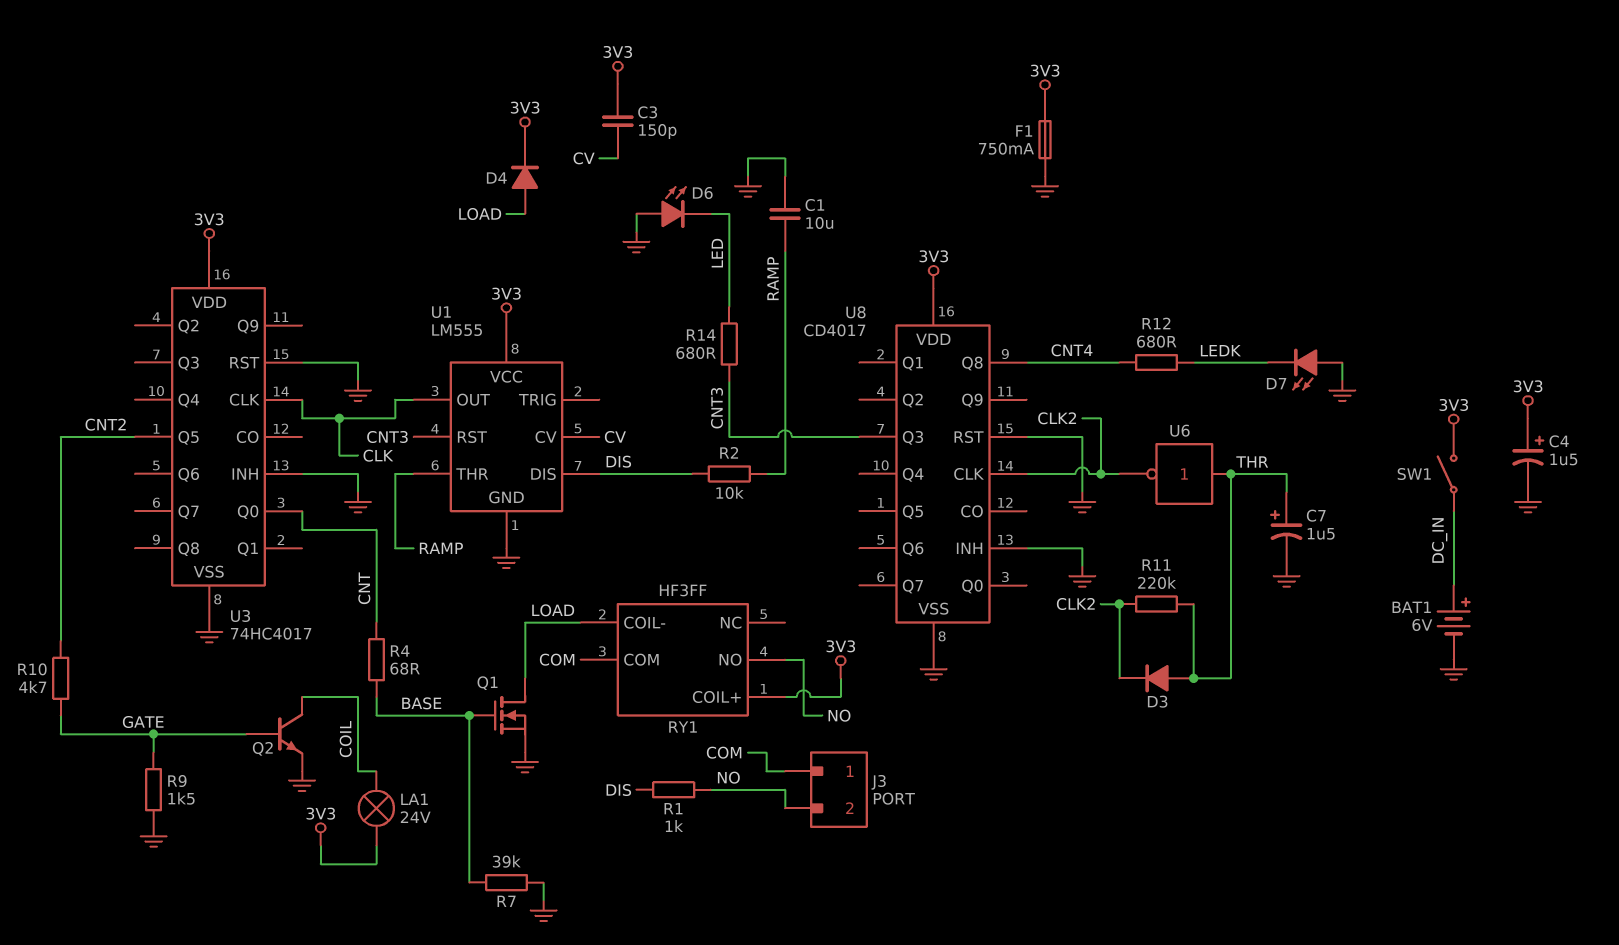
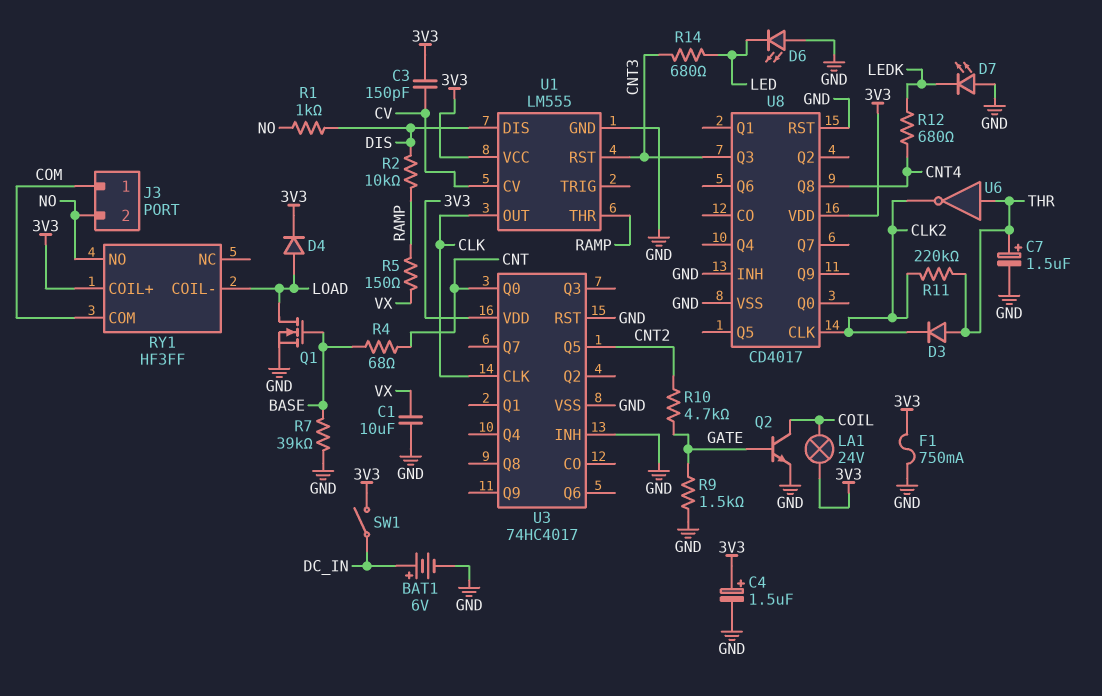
C1: 10uF (GND, RAMP) -> 10uF (GND, VX)
R5: none -> 150 (RAMP, VX)

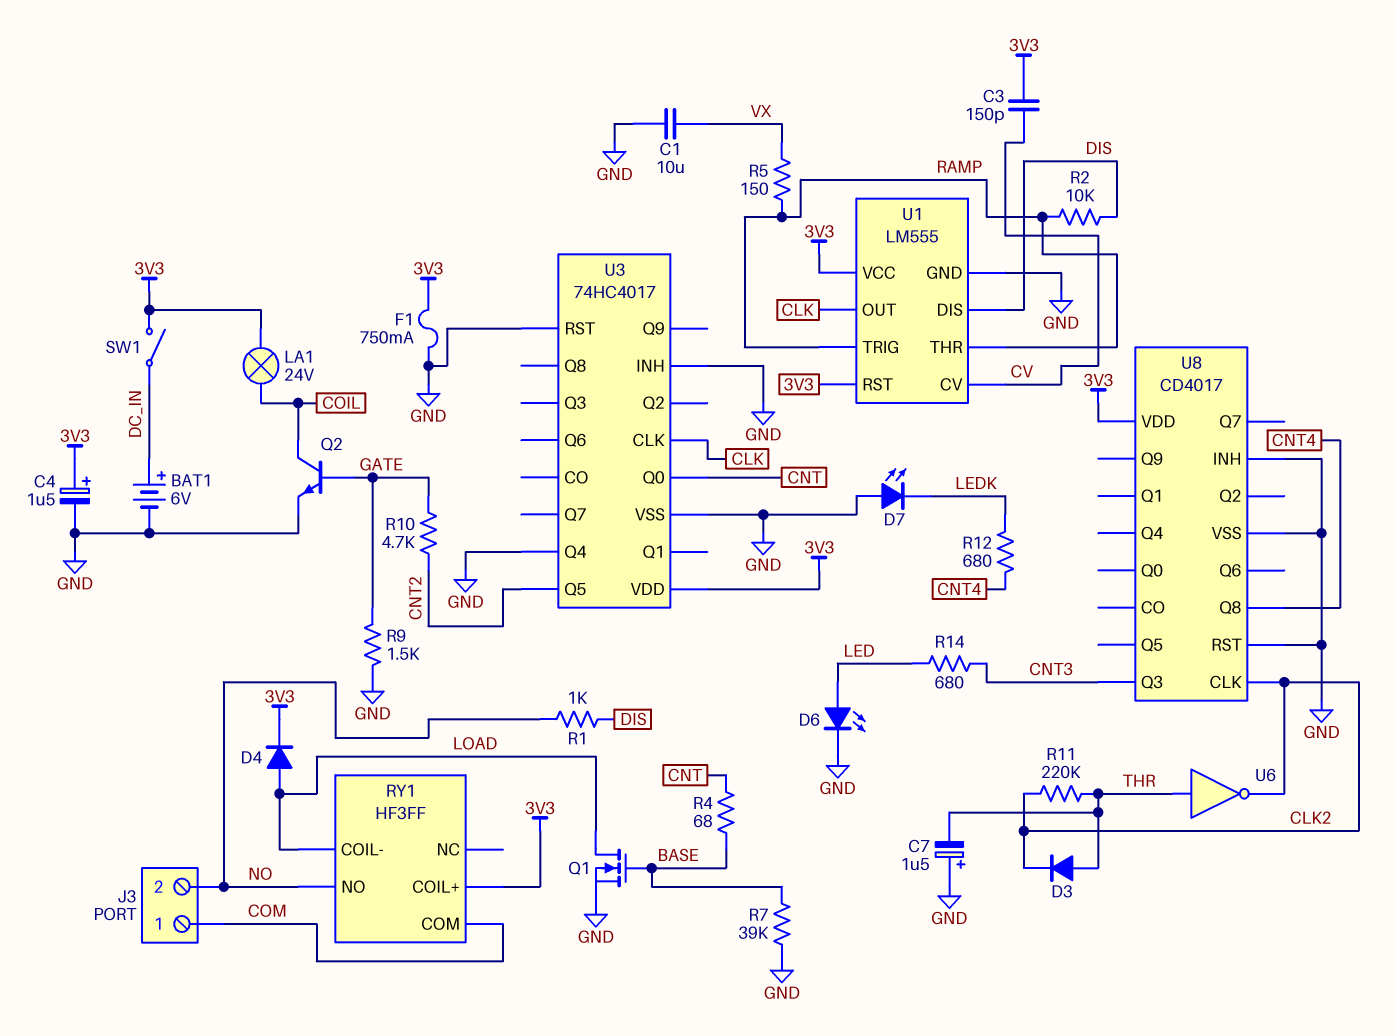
C7: 1.5uF (plus THR, minus GND) -> 1.5uF (plus GND, minus THR)
D6: LED (A GND, K LED) -> LED (A LED, K GND)
U1 pin RST: CNT3 -> 3V3
U1 pin TRIG: none -> RAMP
U3 pin Q4: none -> GND

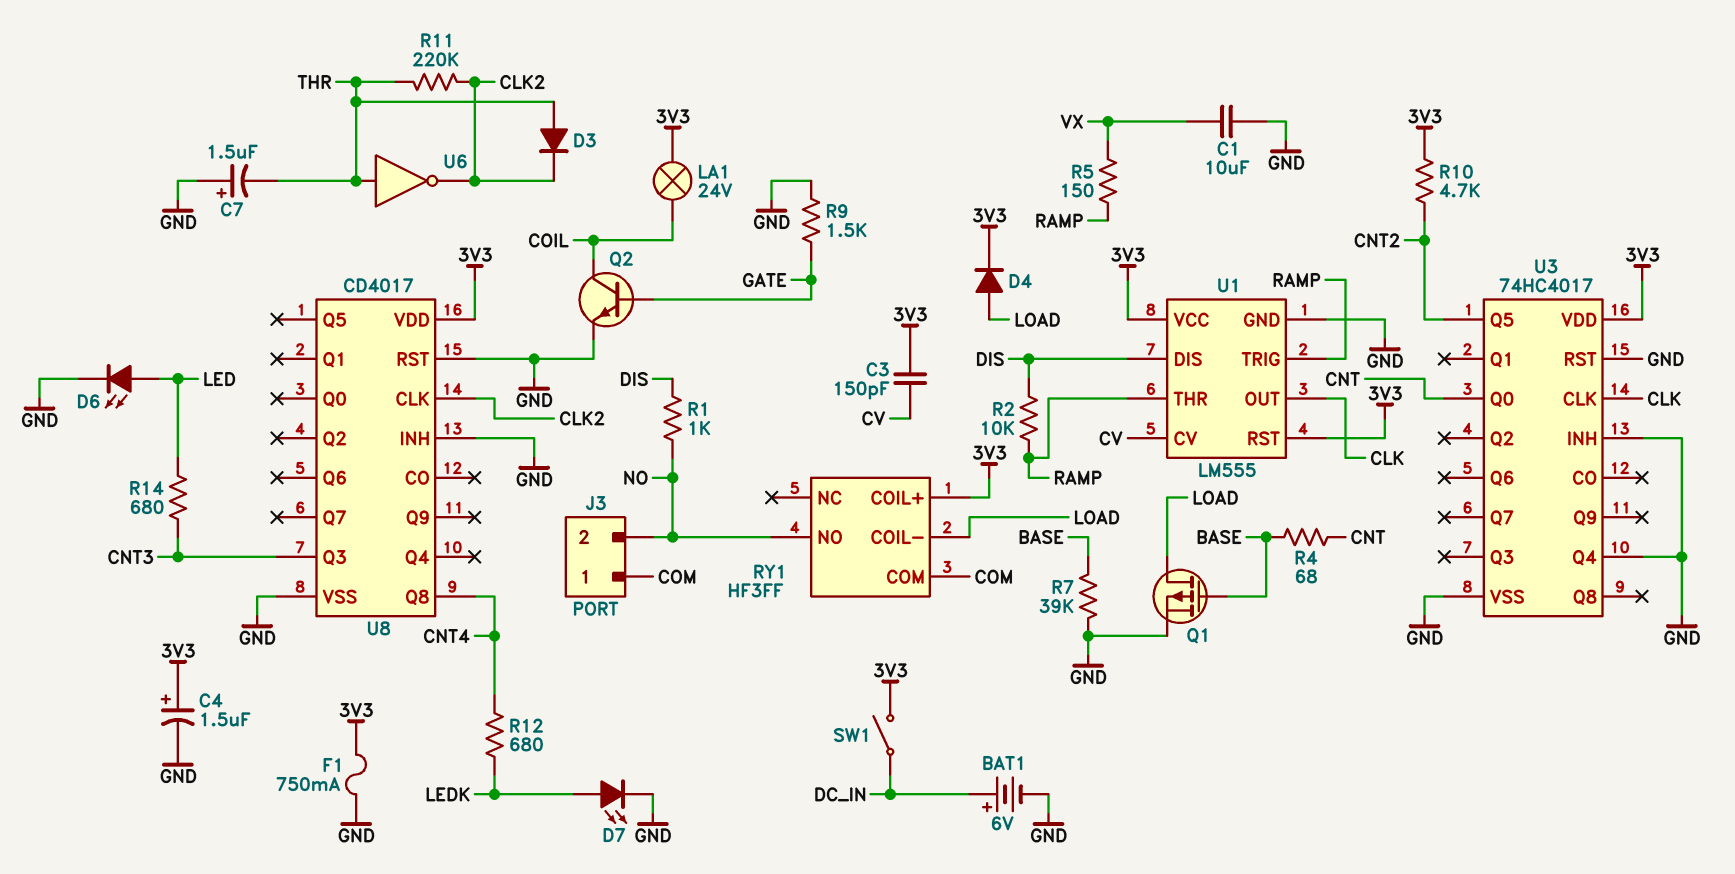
D7: LED (A GND, K LEDK) -> LED (A LEDK, K GND)
Q1: NMOS (G BASE, D LOAD, S GND) -> PMOS (G BASE, D LOAD, S GND)
R10: 4.7k (CNT2, GATE) -> 4.7k (3V3, CNT2)

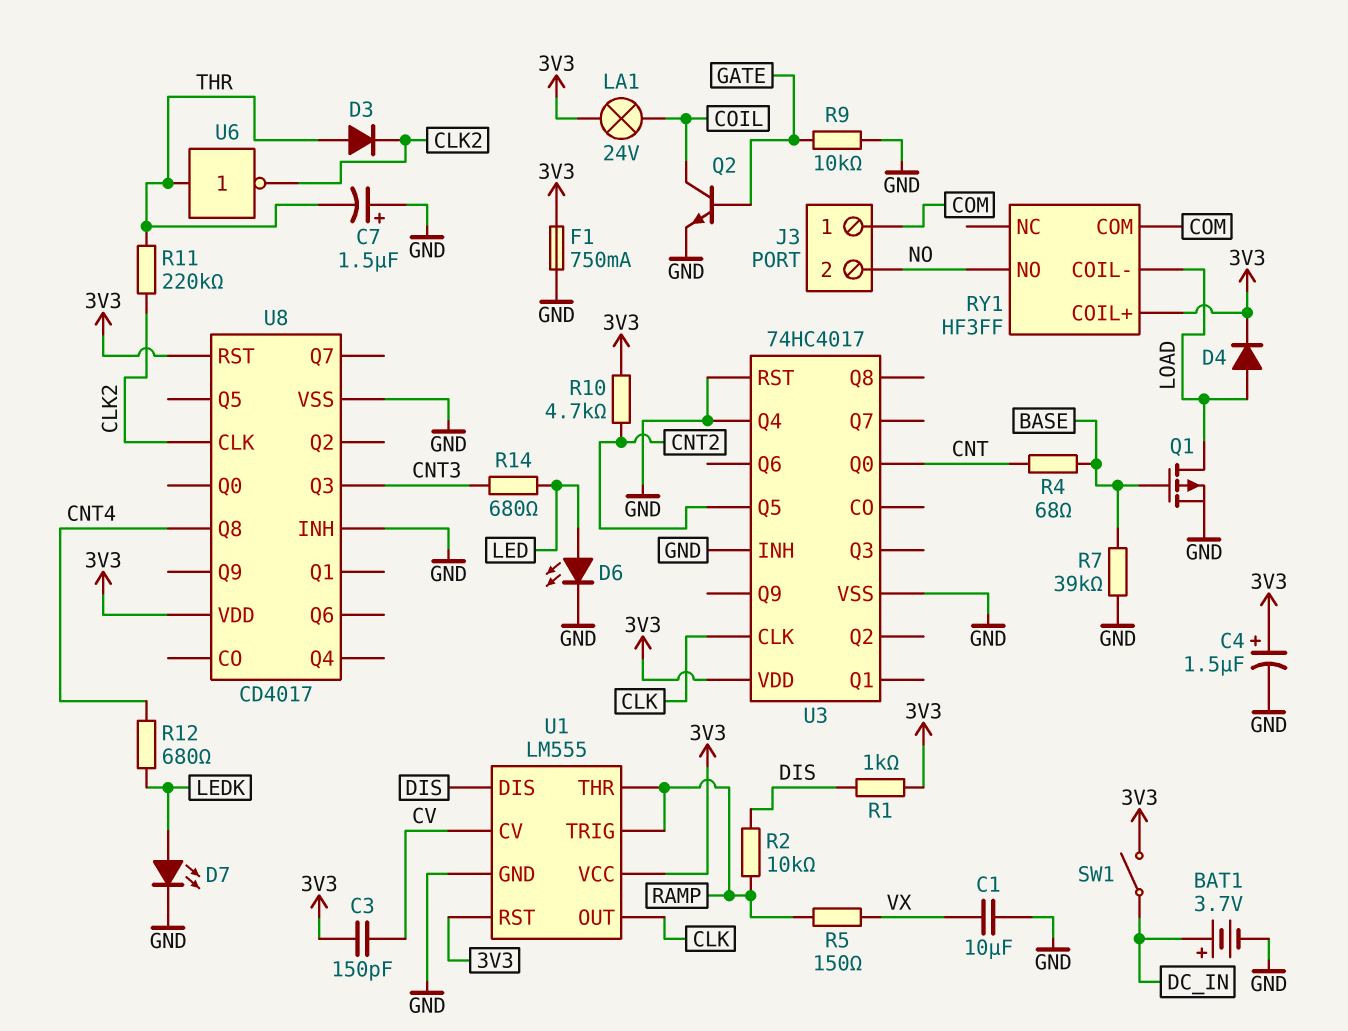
BAT1: 6V (plus DC_IN, minus GND) -> 3.7V (plus DC_IN, minus GND)
R1: 1k (DIS, NO) -> 1k (3V3, DIS)
R9: 1.5k (GATE, GND) -> 10k (GATE, GND)
U8 pin RST: GND -> 3V3

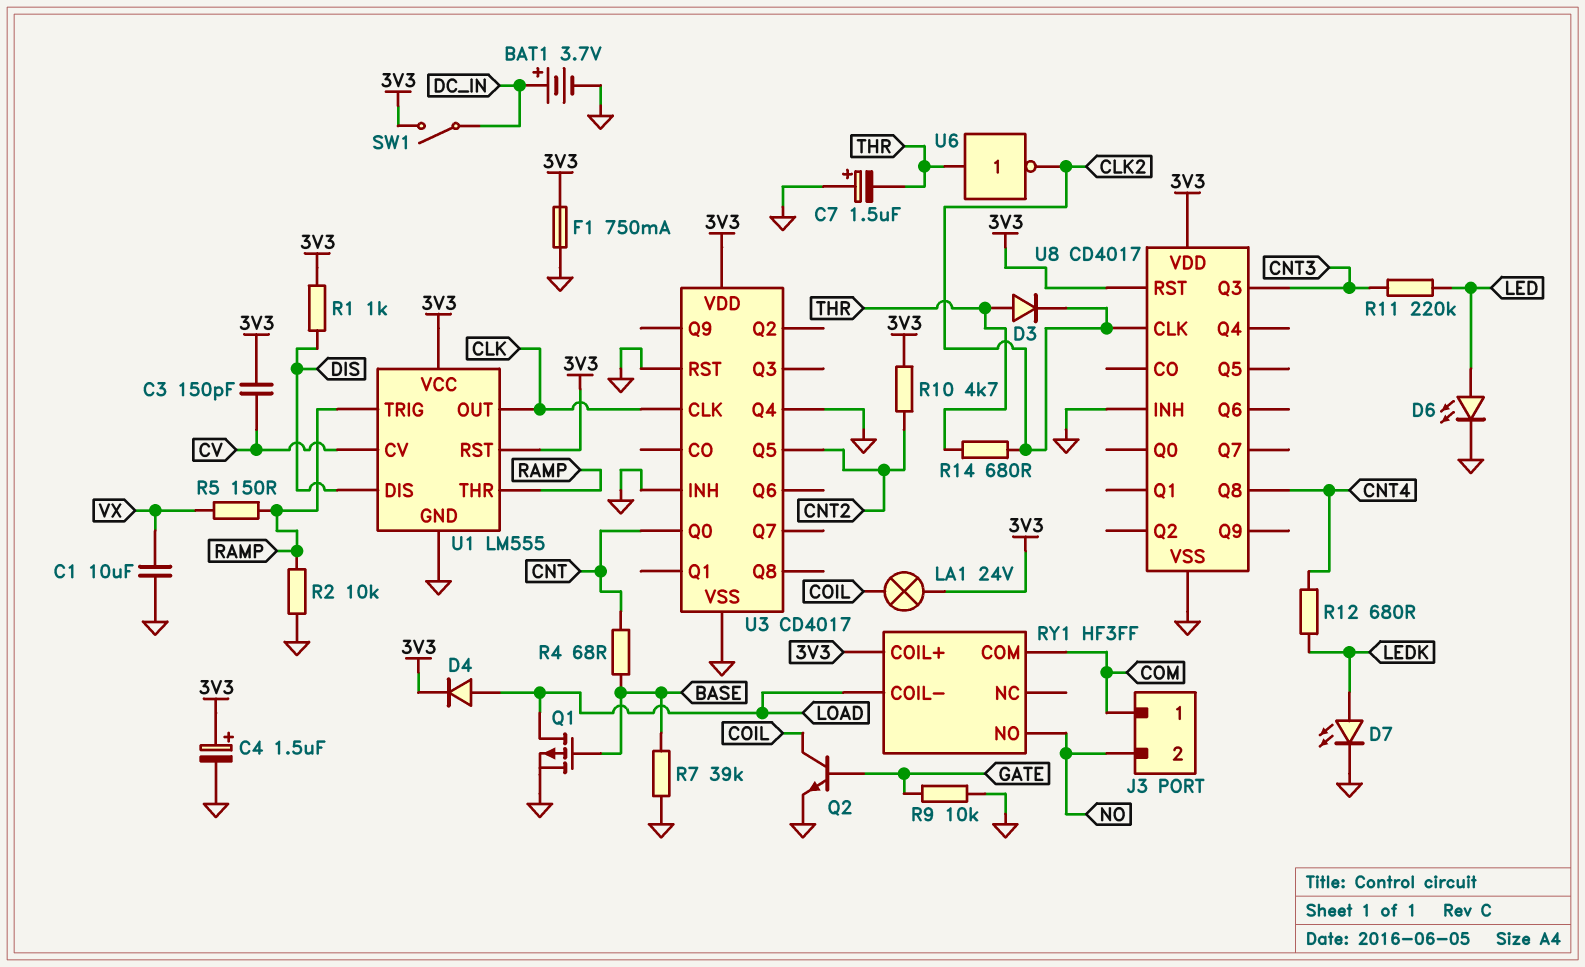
R2: 10k (DIS, RAMP) -> 10k (GND, RAMP)
R11: 220k (CLK2, THR) -> 220k (CNT3, LED)
R14: 680 (CNT3, LED) -> 680 (CLK2, THR)
U3: 74HC4017 -> CD4017

